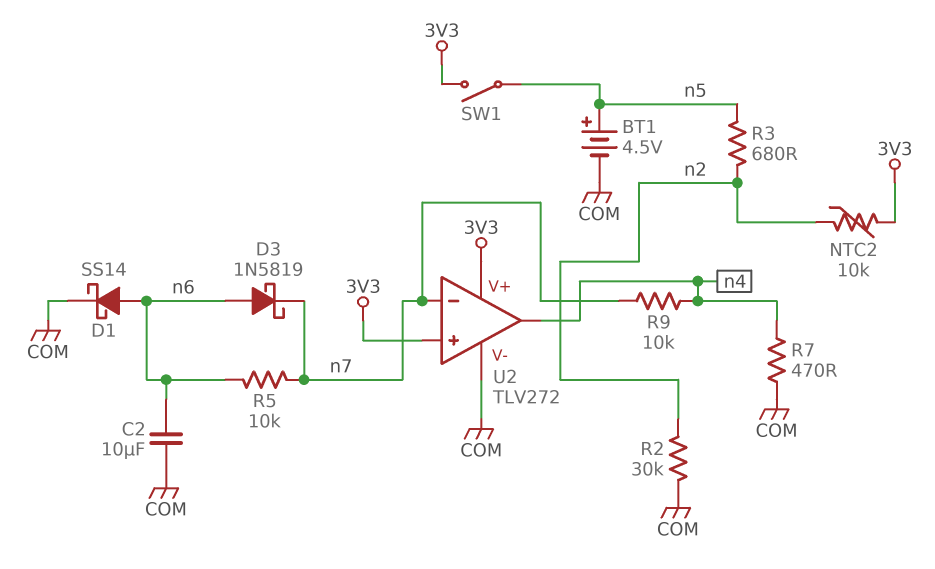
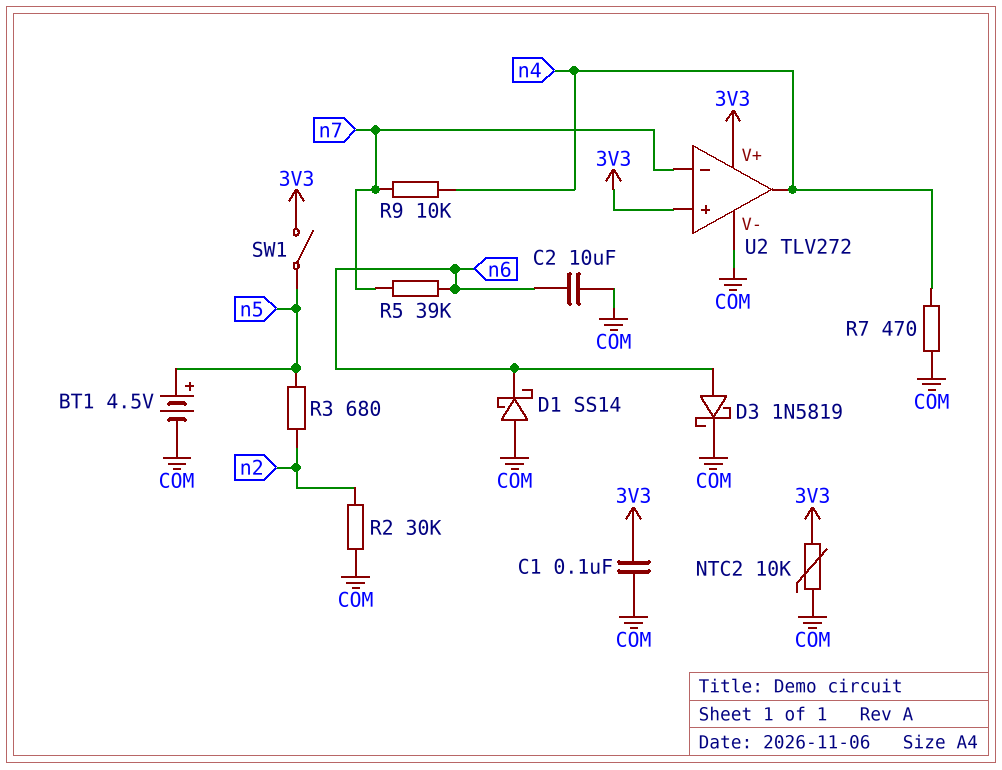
C1: none -> 100nF (3V3, COM)
D1: schottky SS14 (A n6, K COM) -> schottky SS14 (A COM, K n6)
D3: schottky 1N5819 (A n6, K n7) -> schottky 1N5819 (A n6, K COM)
NTC2: 10k (3V3, n2) -> 10k (3V3, COM)
R5: 10k (n6, n7) -> 39k (n6, n7)

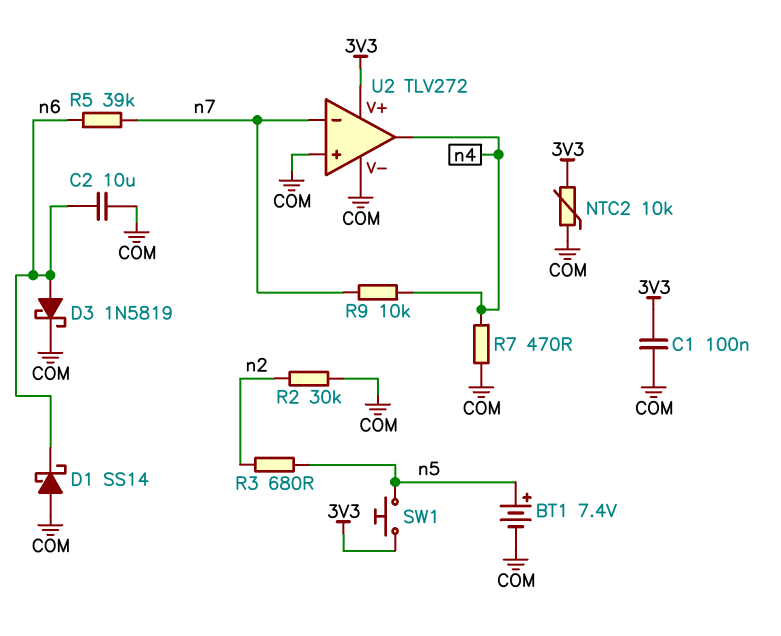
BT1: 4.5V (plus n5, minus COM) -> 7.4V (plus n5, minus COM)
SW1: switch (3V3, n5) -> button (3V3, n5)
U2 pin in+: 3V3 -> COM

